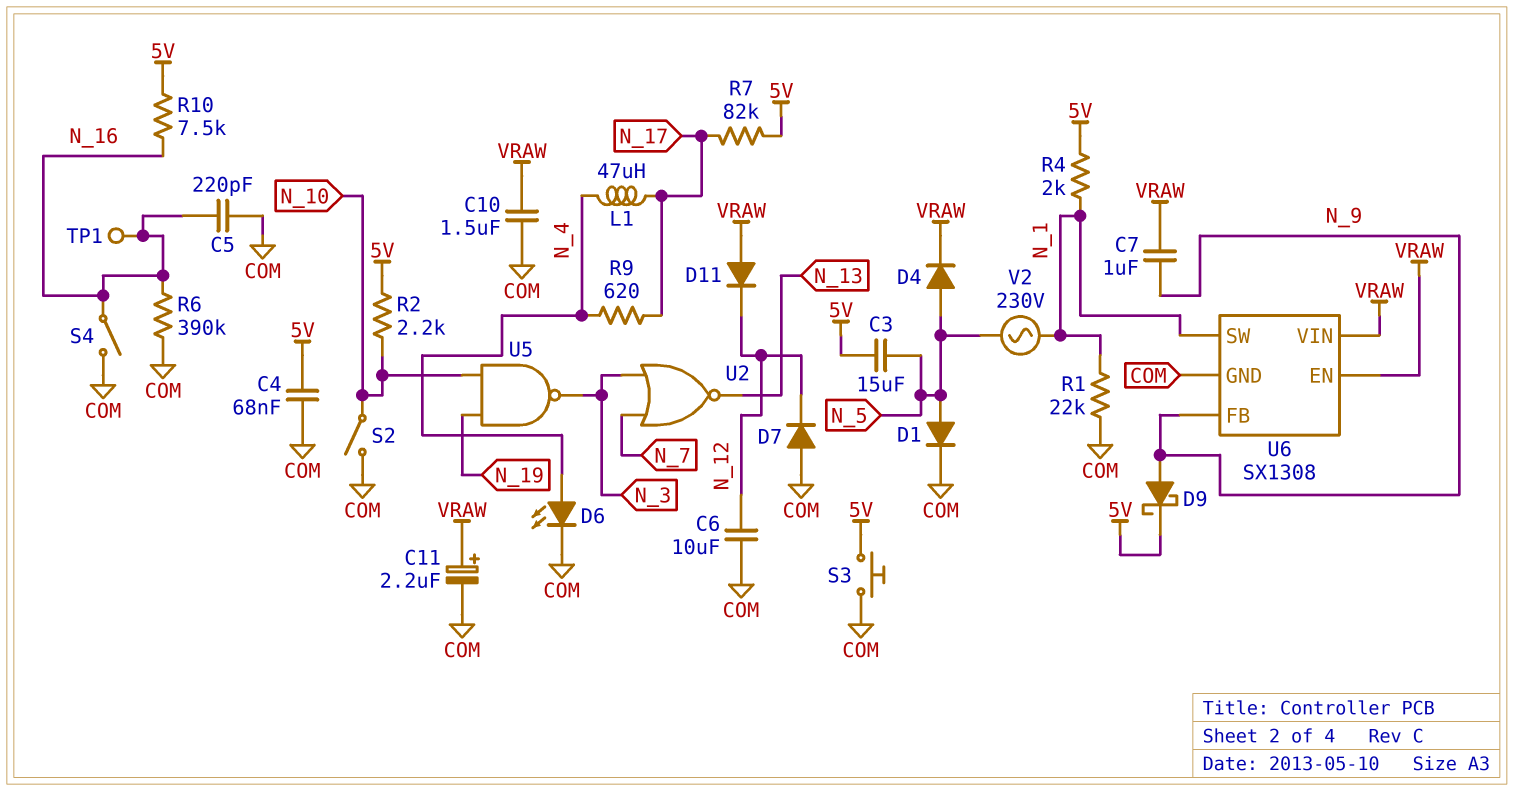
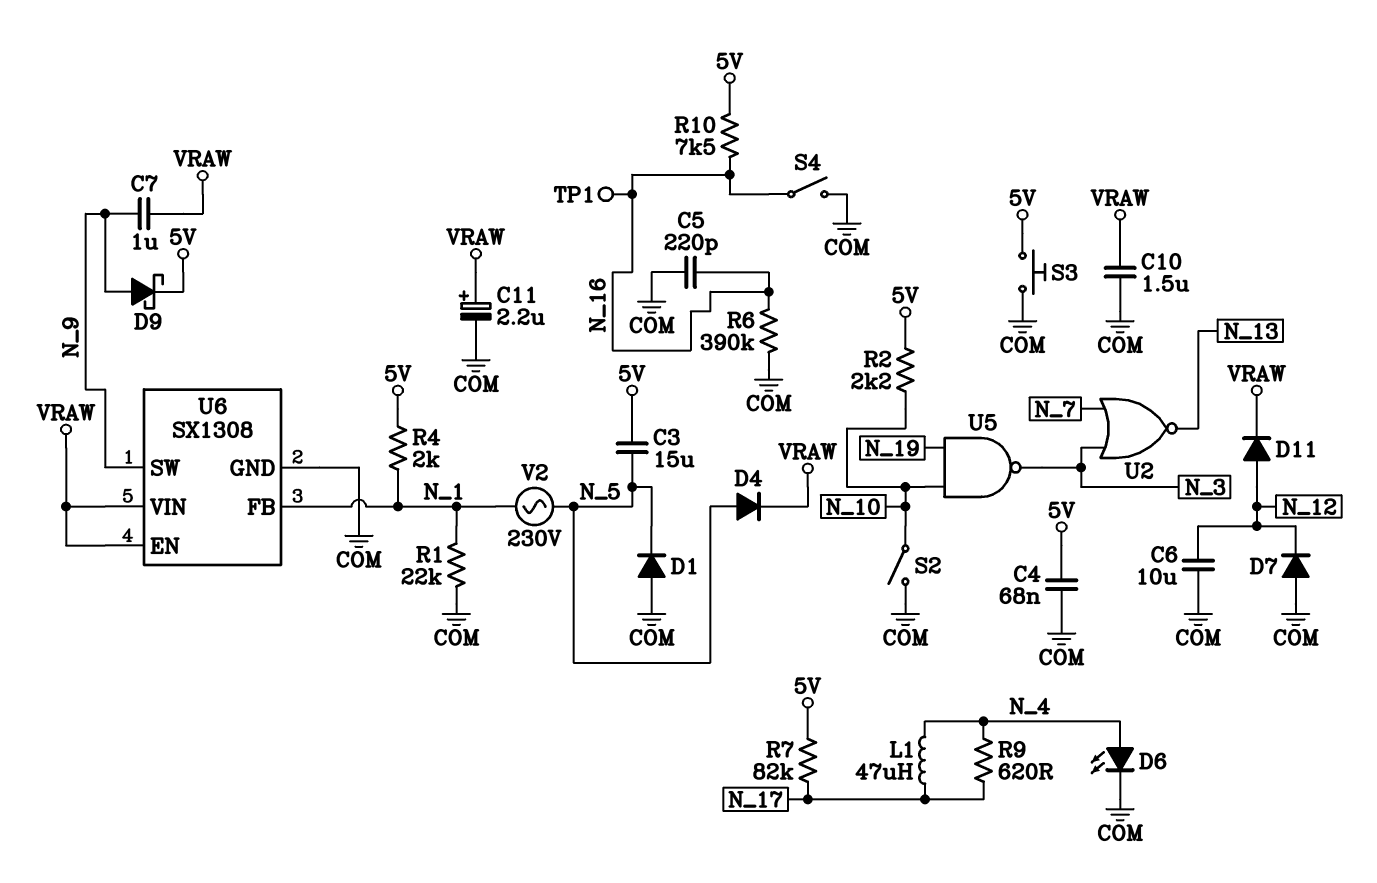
D1: diode (A N_5, K COM) -> diode (A COM, K N_5)
D11: diode (A VRAW, K N_12) -> diode (A N_12, K VRAW)
U6 pin FB: N_9 -> N_1
U6 pin SW: N_1 -> N_9

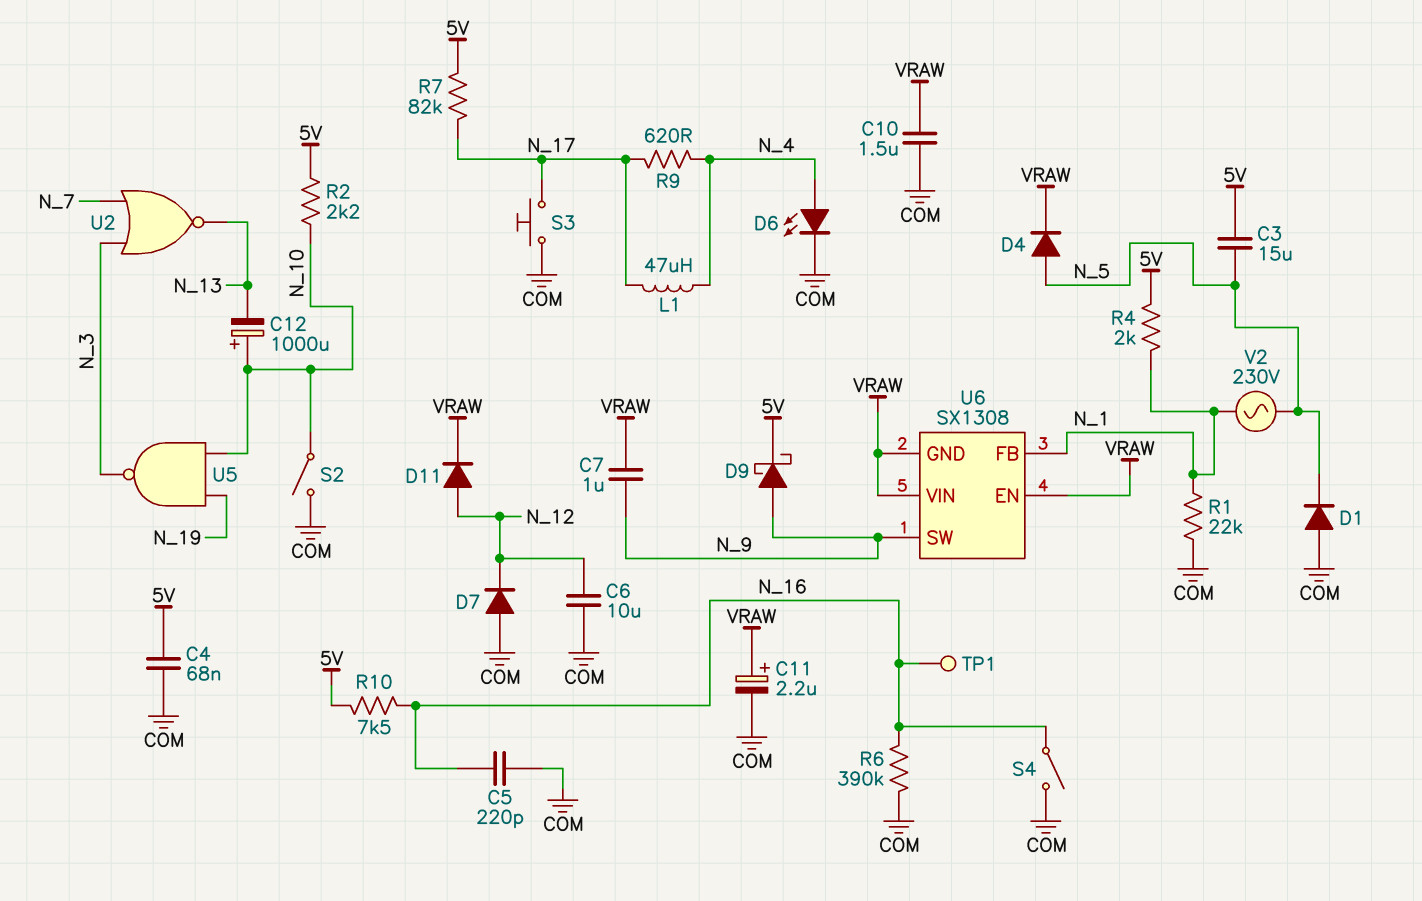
C12: none -> 1000uF (plus N_10, minus N_13)
S3: button (5V, COM) -> button (COM, N_17)
U6 pin GND: COM -> VRAW

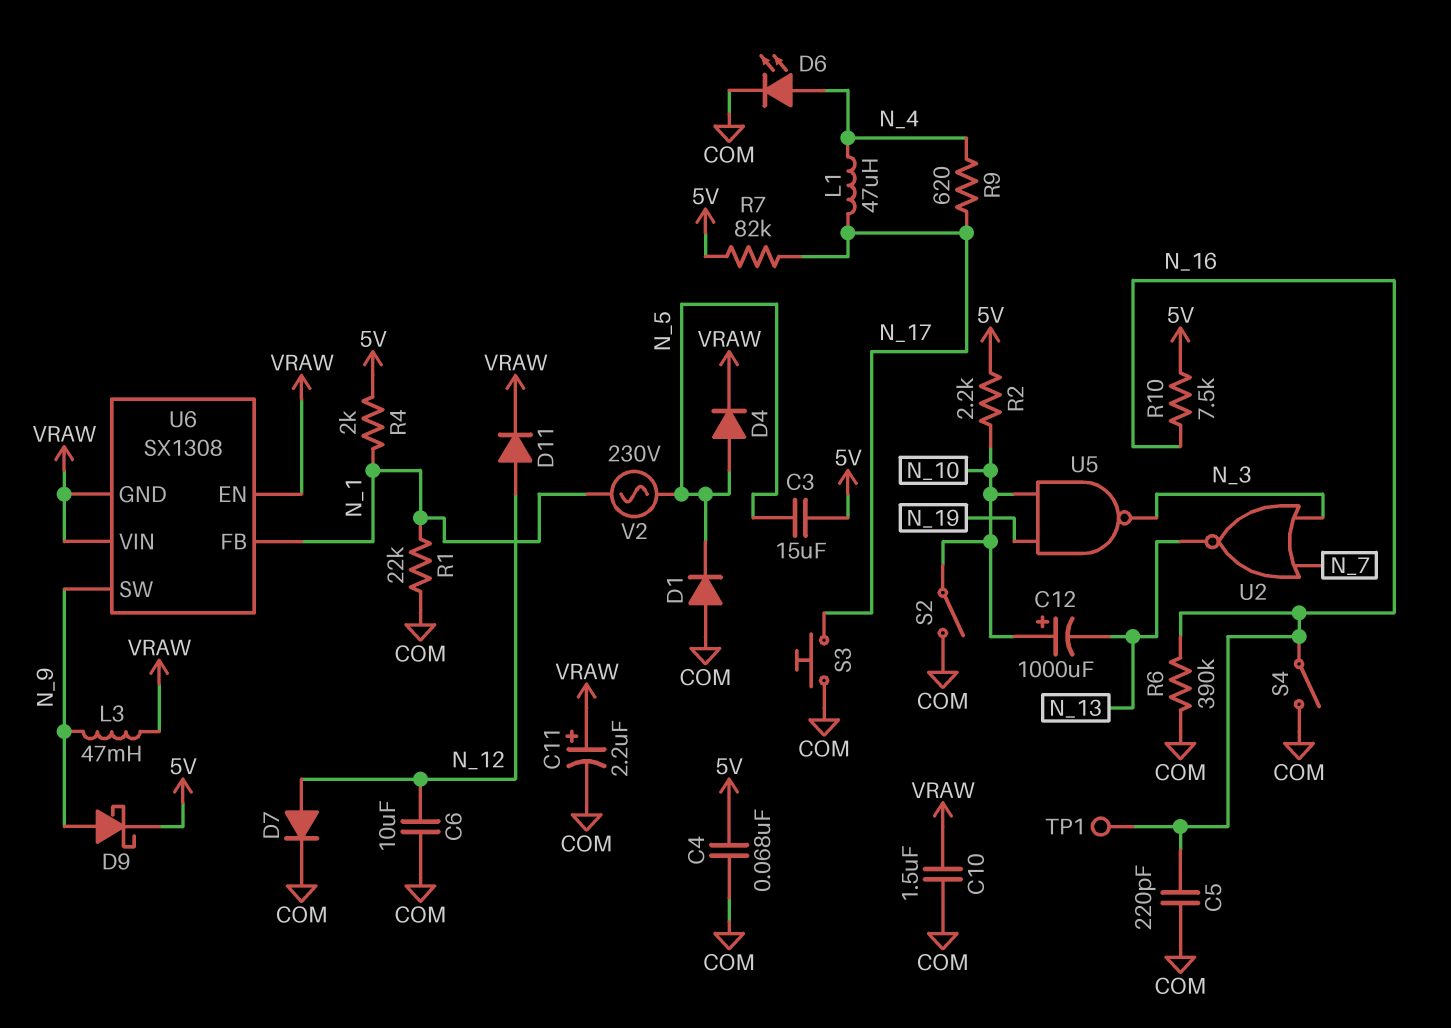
C7: 1uF (N_9, VRAW) -> none
D7: diode (A COM, K N_12) -> diode (A N_12, K COM)
L3: none -> 47mH (N_9, VRAW)

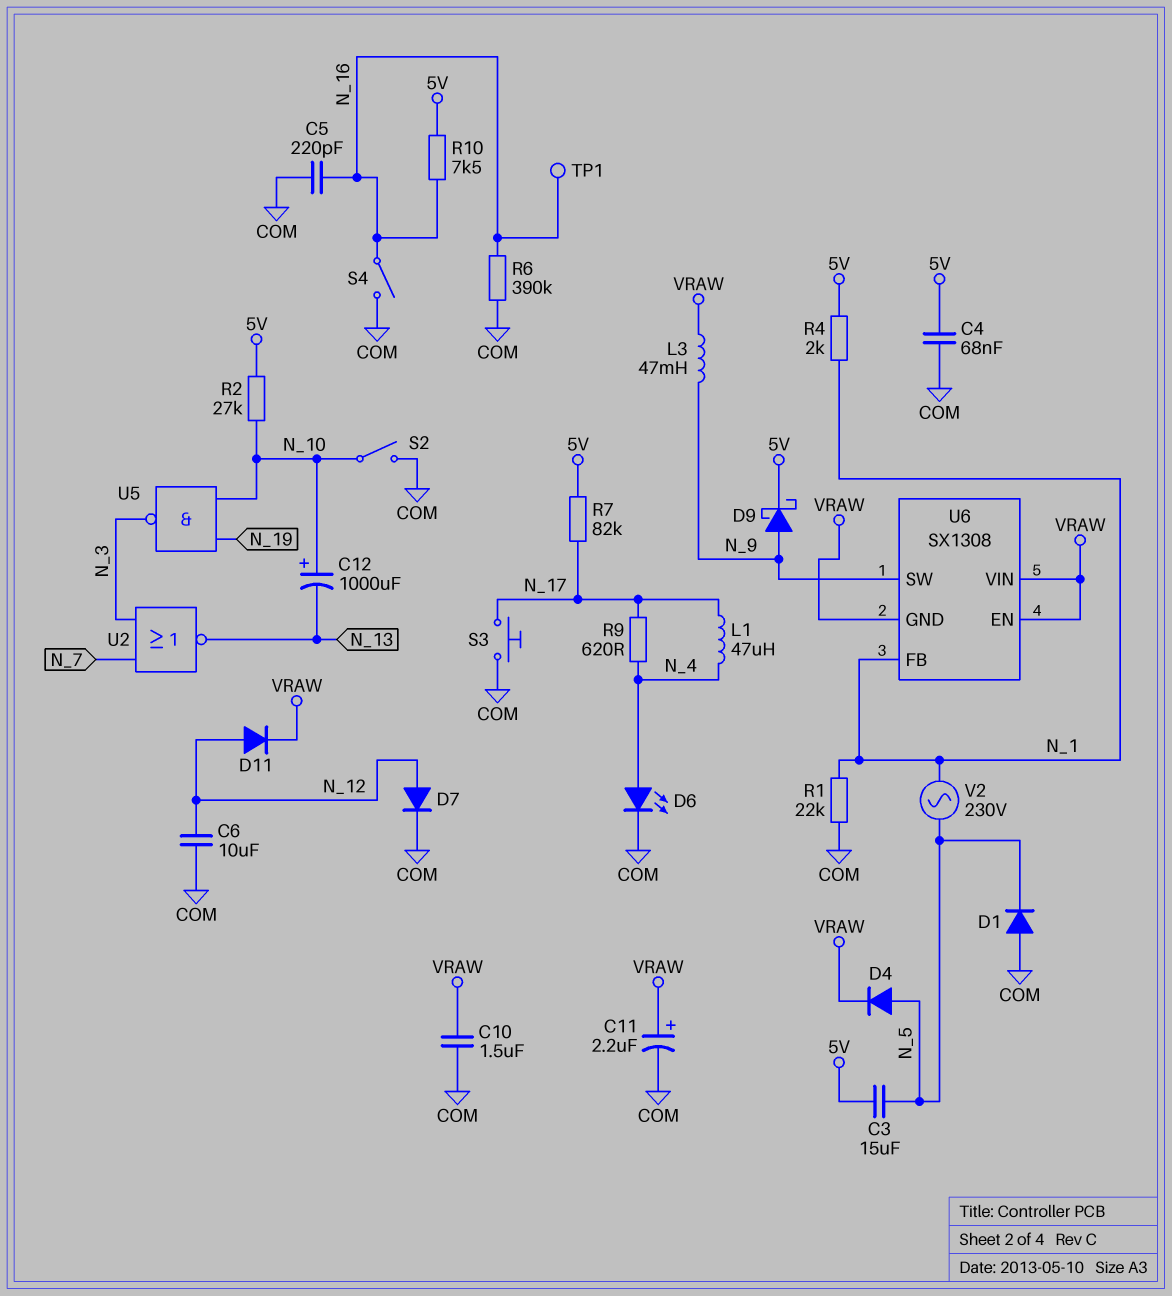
R2: 2.2k (5V, N_10) -> 27k (5V, N_10)

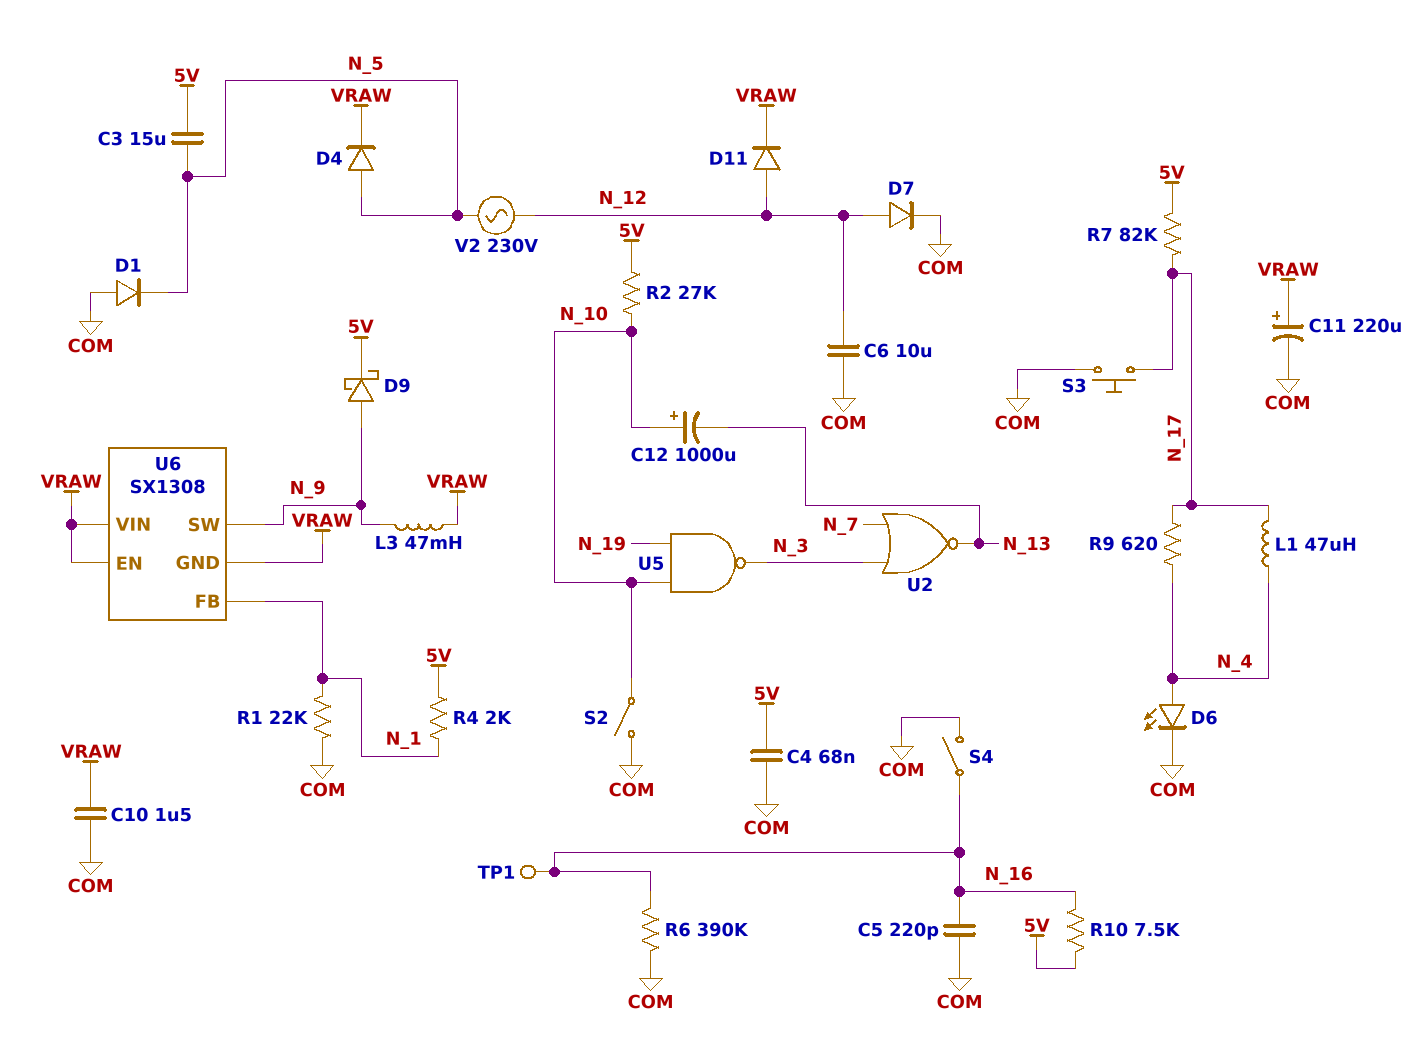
C11: 2.2uF (plus VRAW, minus COM) -> 220uF (plus VRAW, minus COM)
V2: AC 230V (N_1, N_5) -> AC 230V (N_5, N_12)

